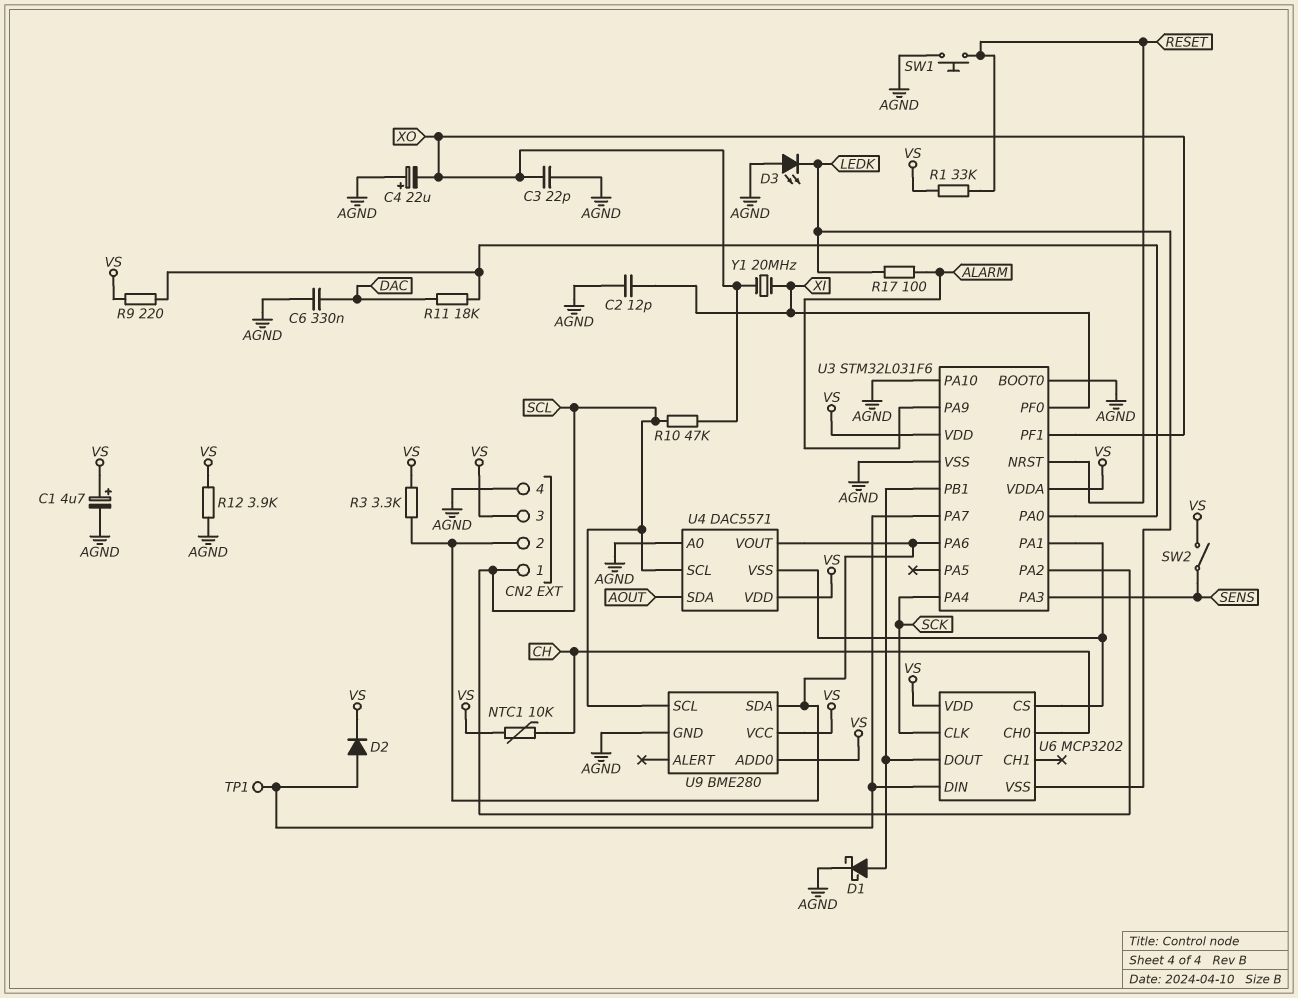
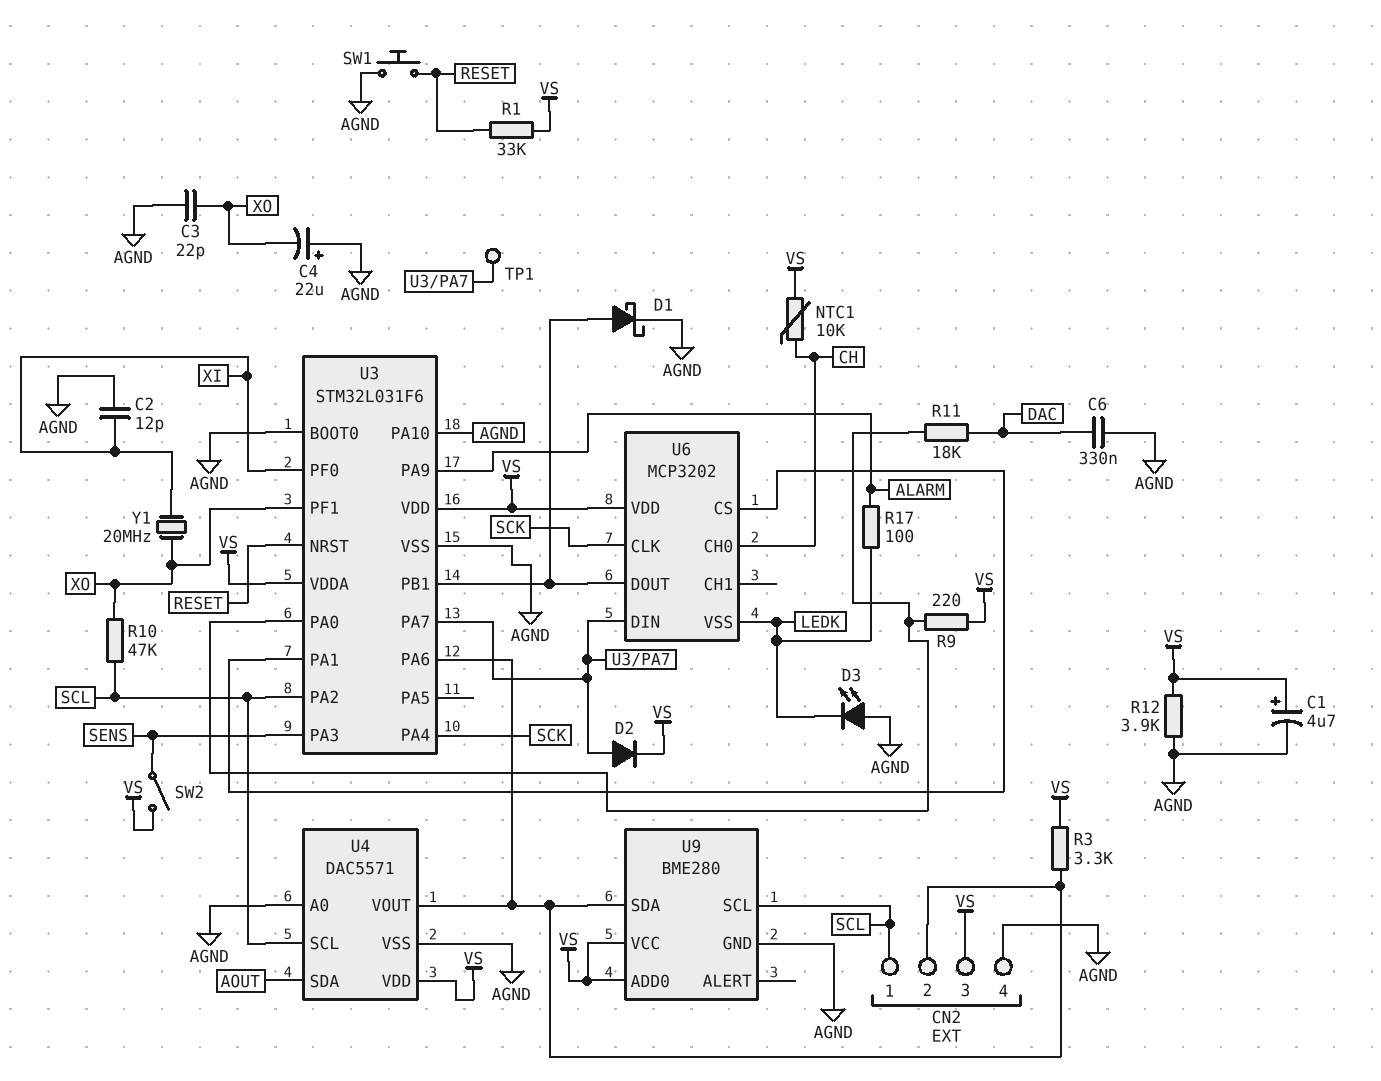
U4 pin VSS: U3/PA1 -> AGND

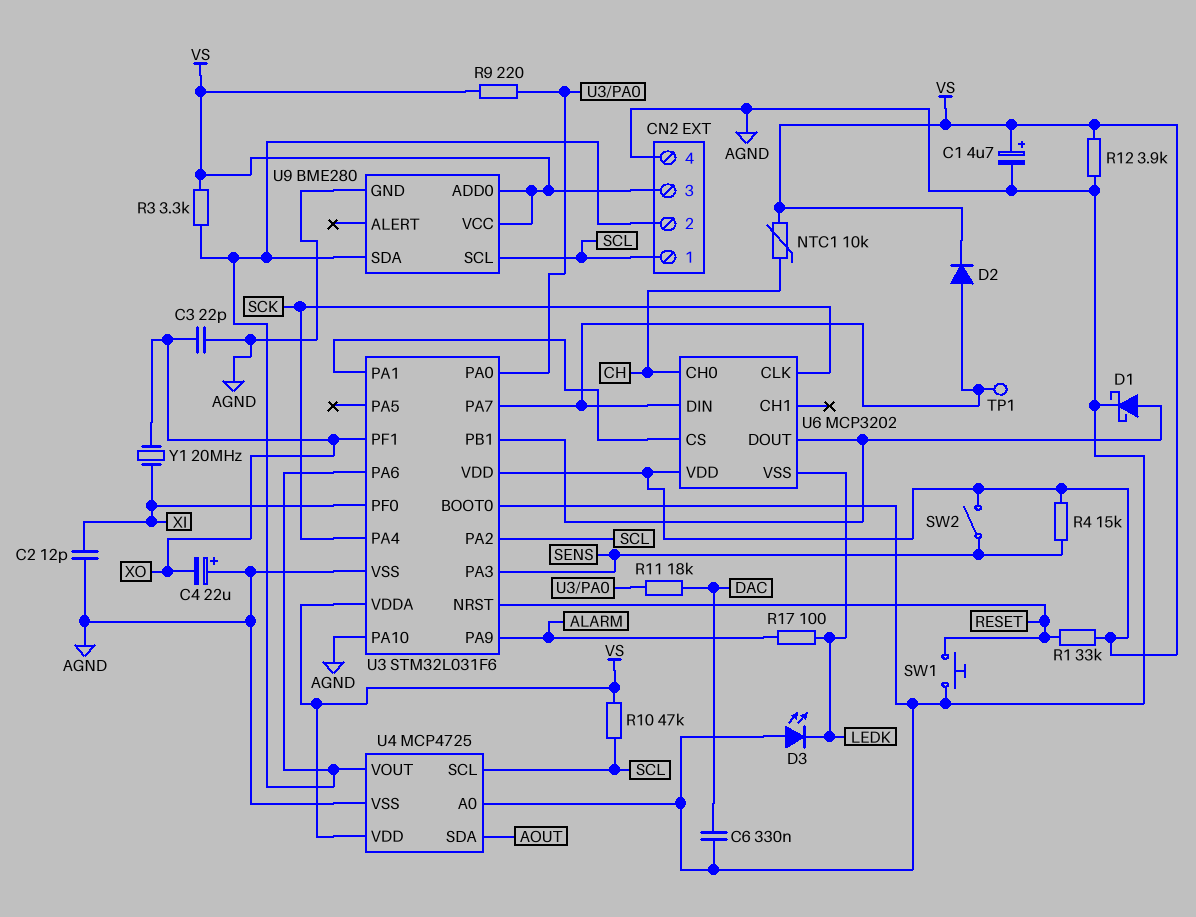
R4: none -> 15k (SENS, VS)
R10: 47k (SCL, XO) -> 47k (SCL, VS)
U4: DAC5571 -> MCP4725

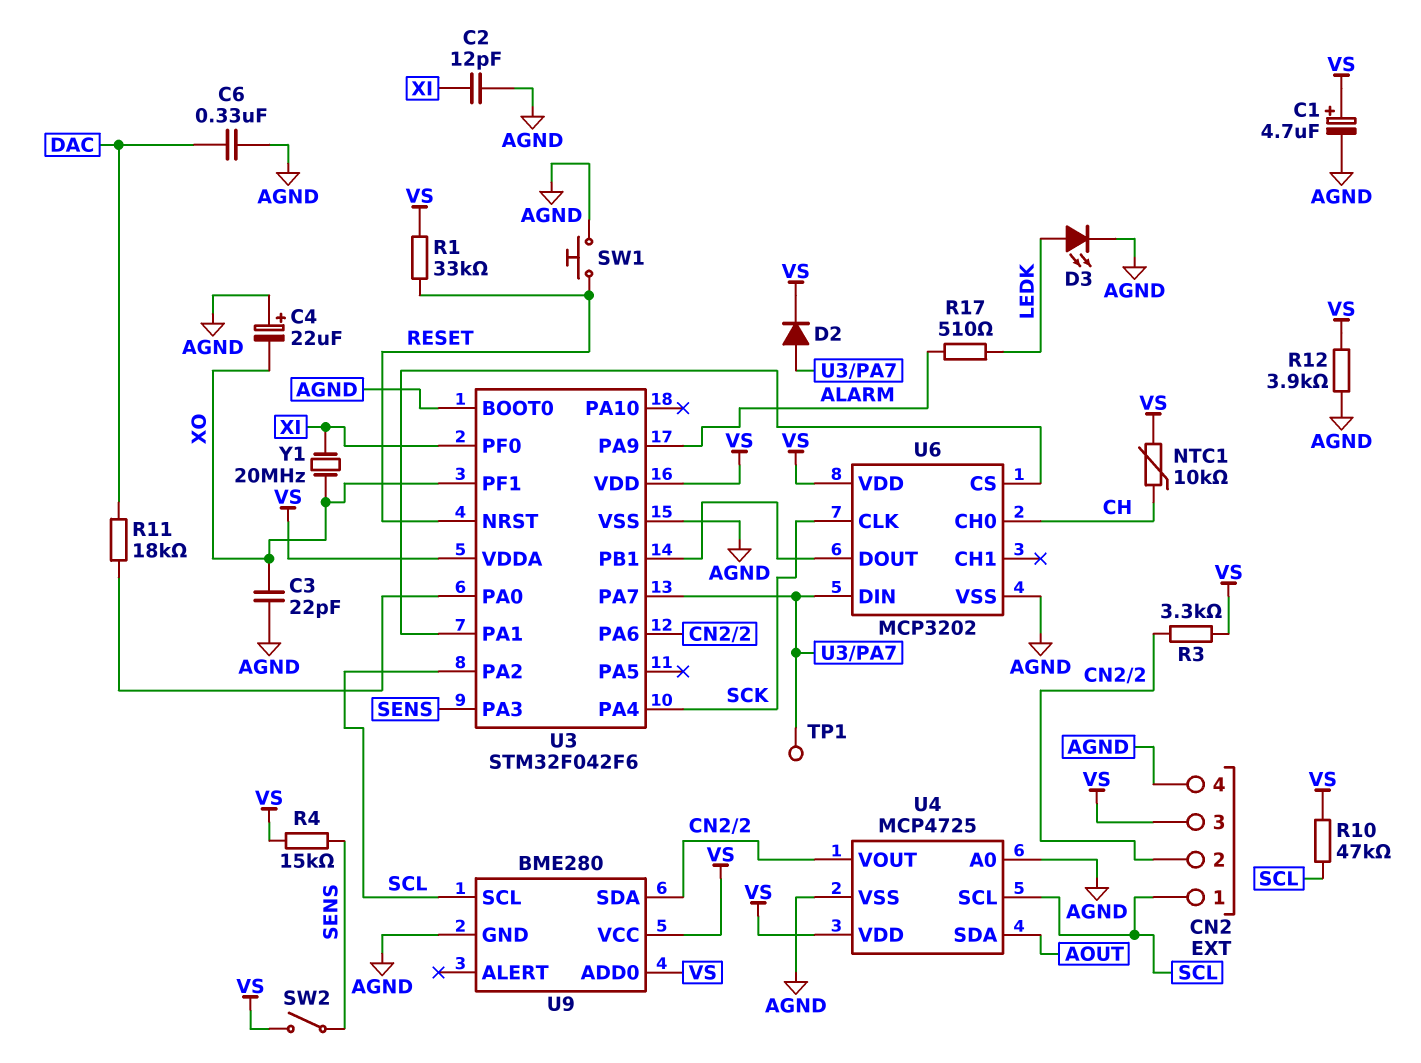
D1: schottky (A U3/PB1, K AGND) -> none
D3: LED (A AGND, K LEDK) -> LED (A LEDK, K AGND)
R9: 220 (U3/PA0, VS) -> none
R17: 100 (ALARM, LEDK) -> 510 (ALARM, LEDK)
U3: STM32L031F6 -> STM32F042F6
U3 pin PA10: AGND -> none
U6 pin VSS: LEDK -> AGND

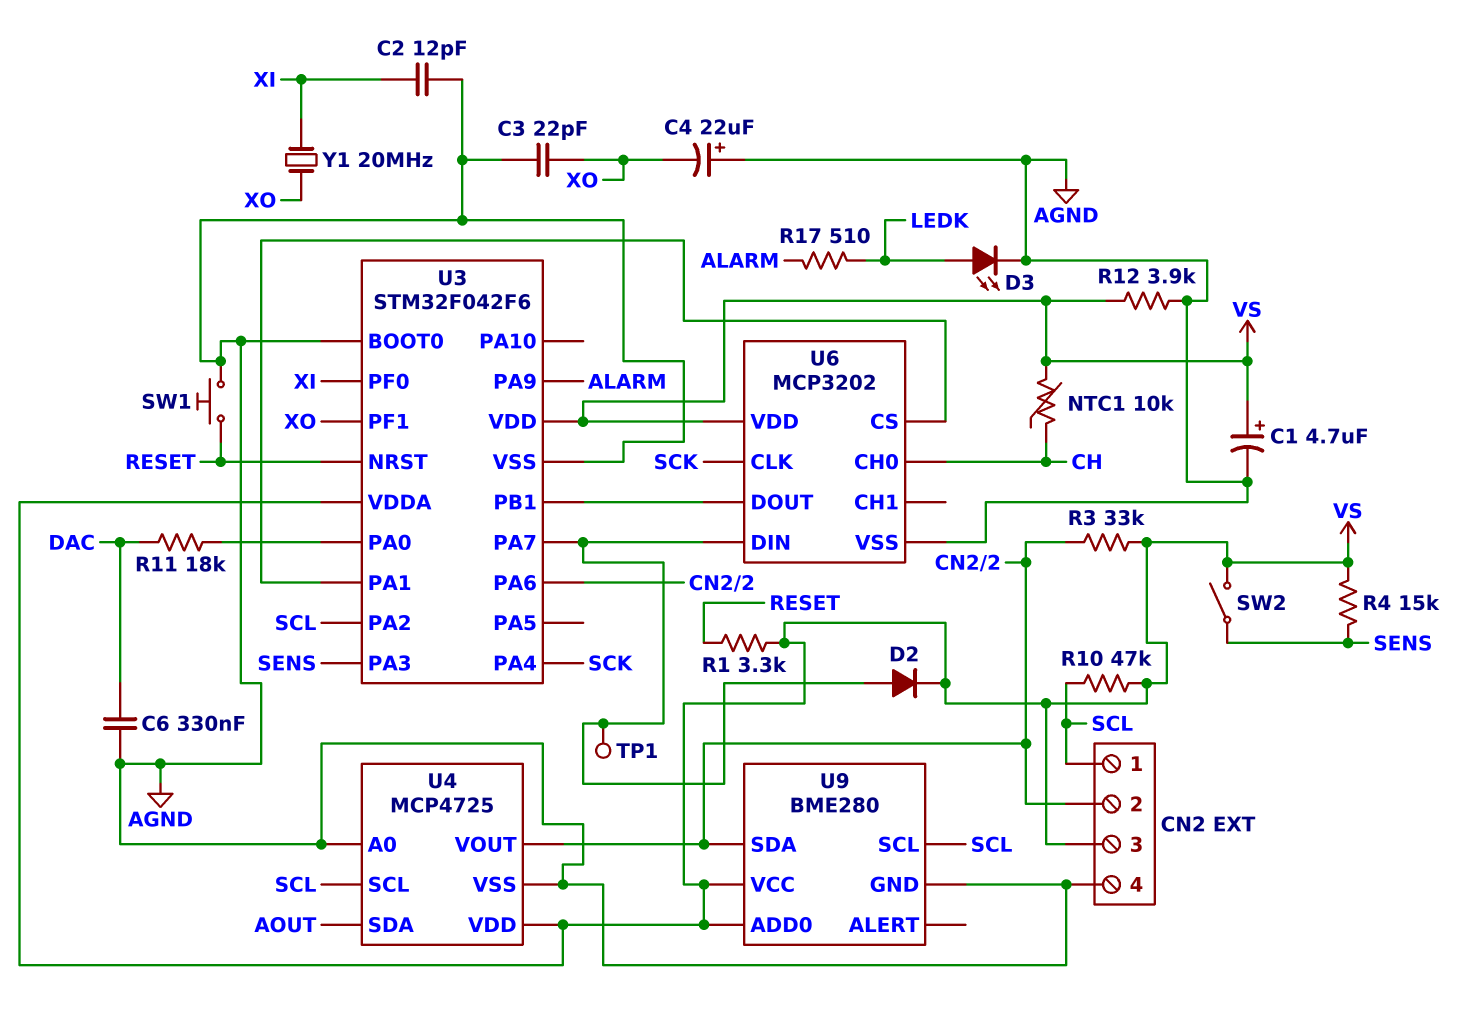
R1: 33k (RESET, VS) -> 3.3k (RESET, VS)
R3: 3.3k (CN2/2, VS) -> 33k (CN2/2, VS)

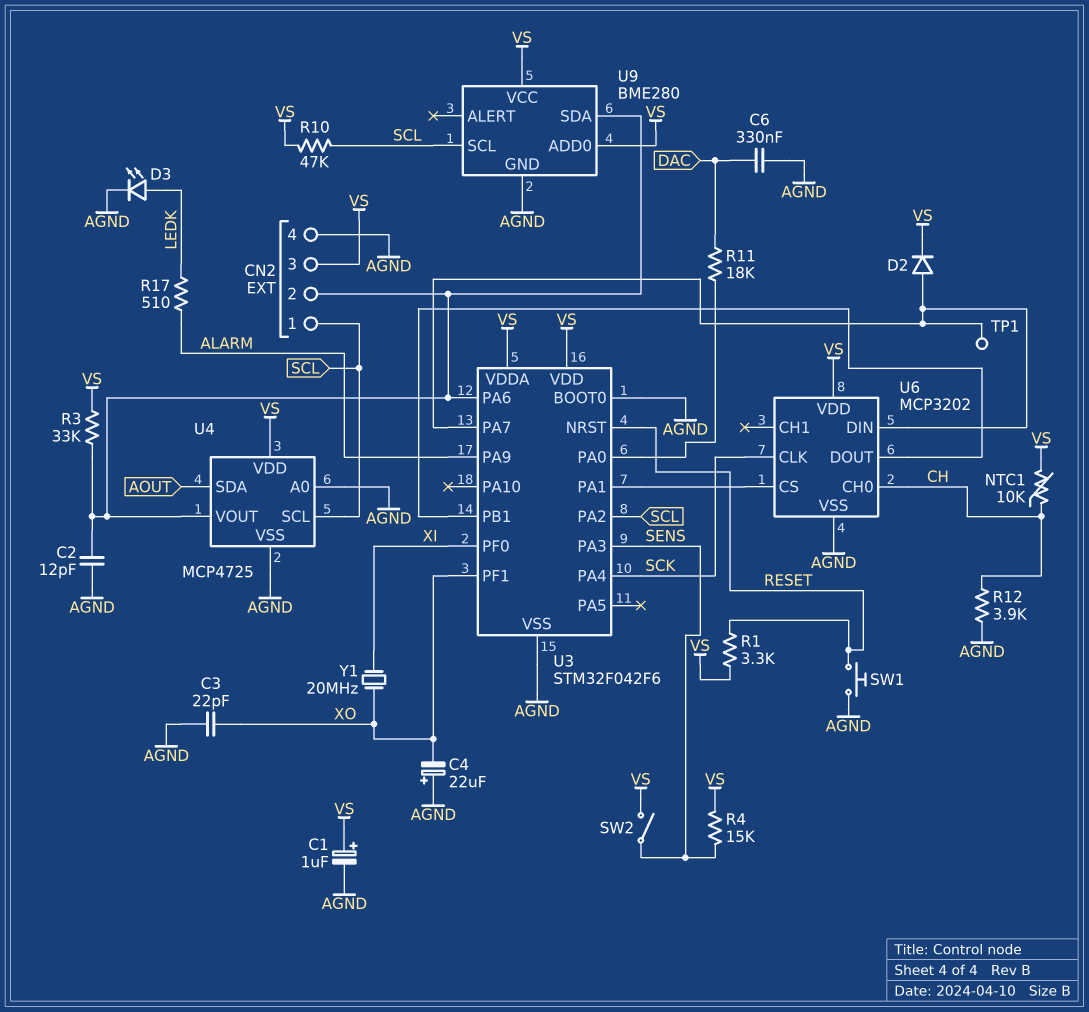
C1: 4.7uF (plus VS, minus AGND) -> 1uF (plus VS, minus AGND)
C2: 12pF (AGND, XI) -> 12pF (AGND, CN2/2)
R12: 3.9k (AGND, VS) -> 3.9k (AGND, CH)

